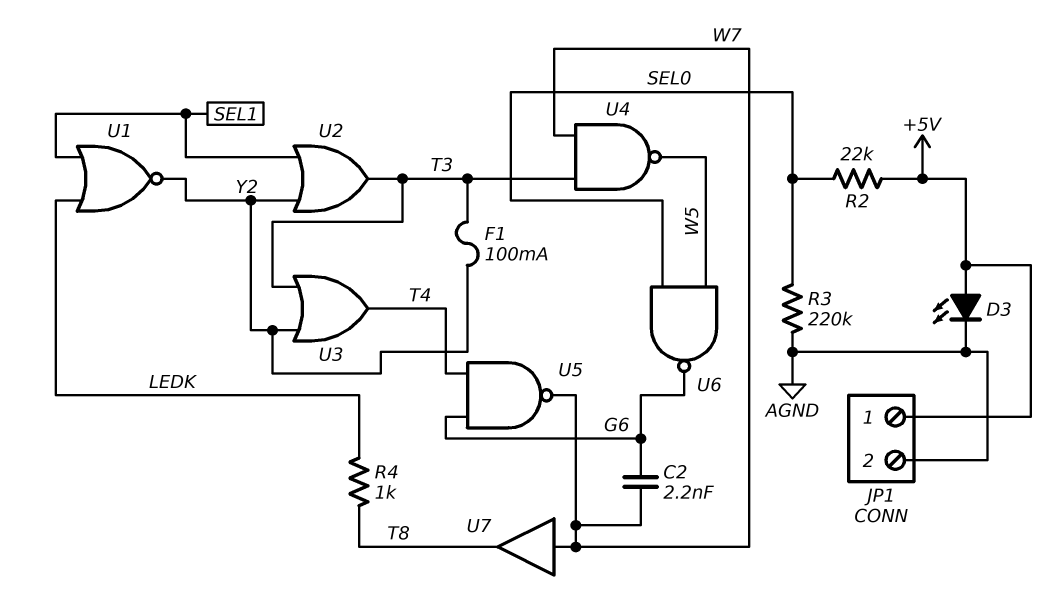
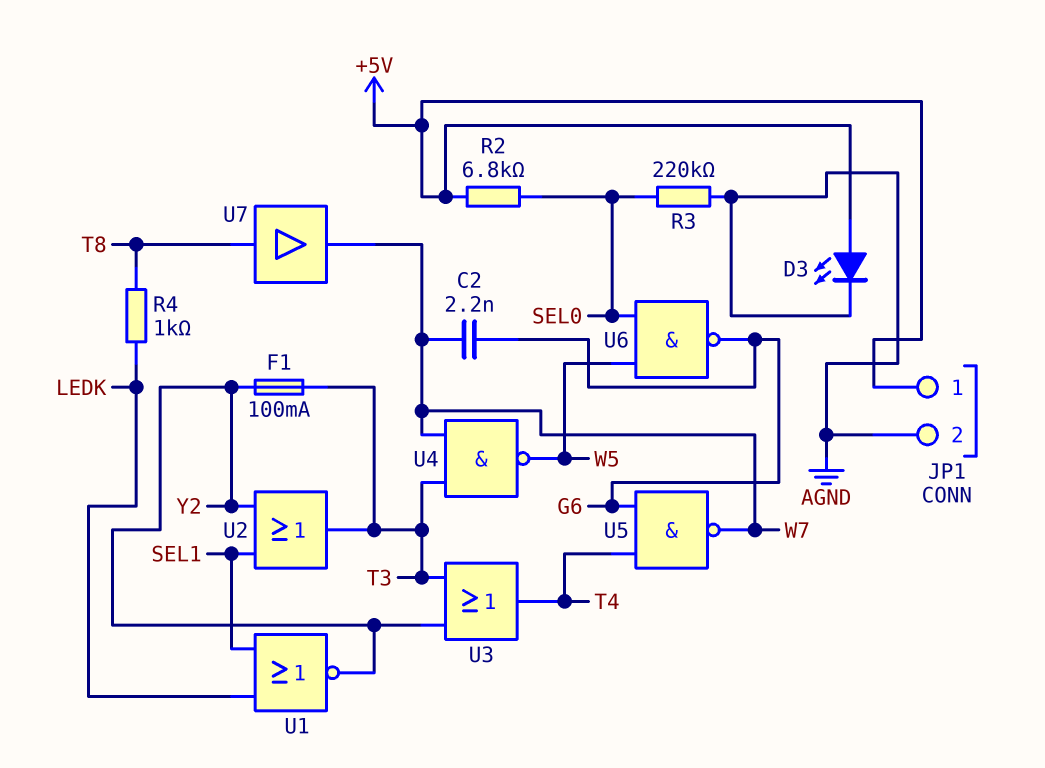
R2: 22k (+5V, SEL0) -> 6.8k (+5V, SEL0)
U7: buffer (in W7, out T8) -> buffer (in T8, out W7)

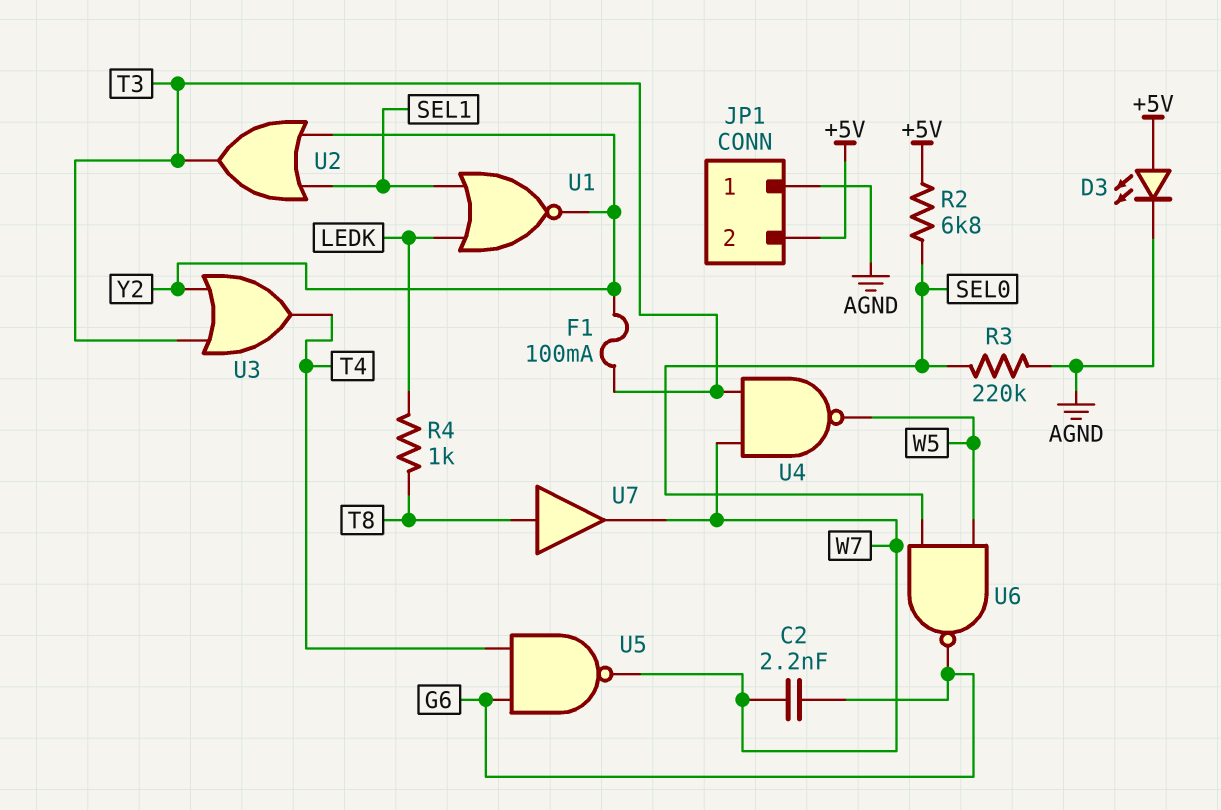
JP1 pin 1: +5V -> AGND
JP1 pin 2: AGND -> +5V

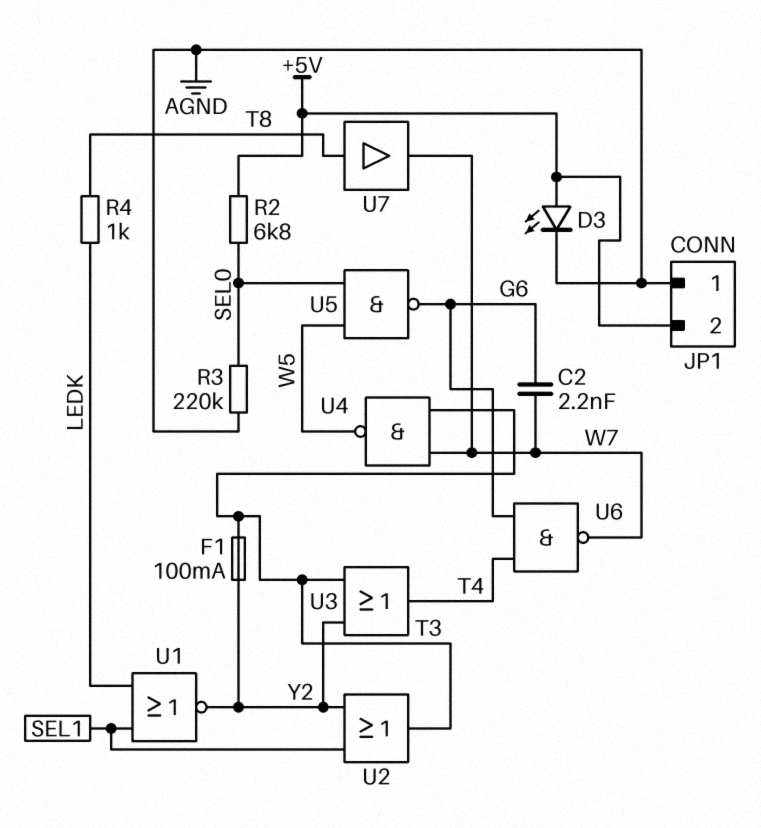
U5: NAND (in G6, in T4, out W7) -> NAND (in SEL0, in W5, out G6)
U6: NAND (in SEL0, in W5, out G6) -> NAND (in G6, in T4, out W7)

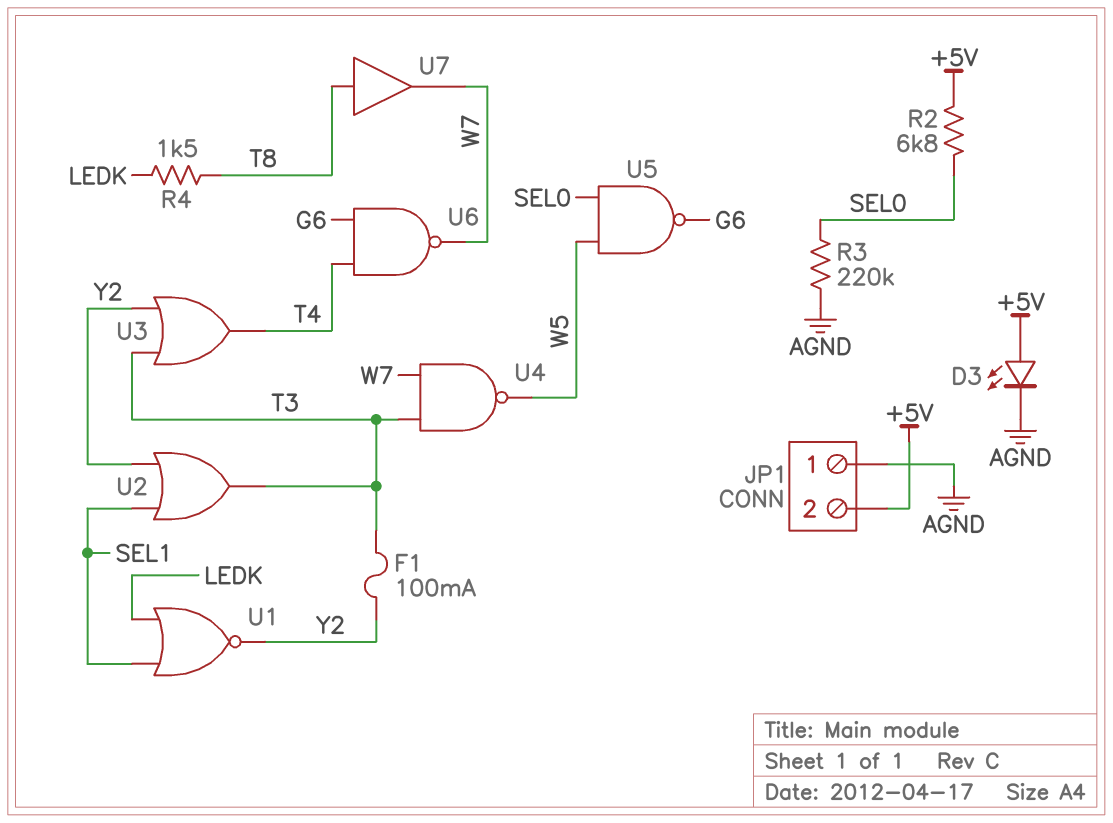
C2: 2.2nF (G6, W7) -> none
R4: 1k (LEDK, T8) -> 1.5k (LEDK, T8)

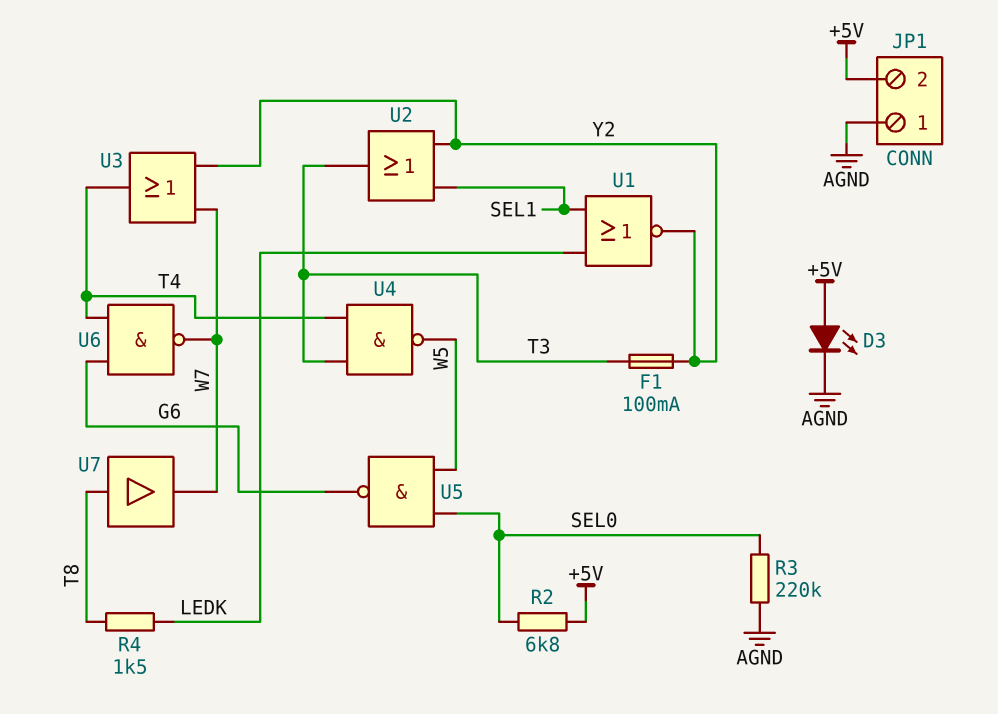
U3: OR (in T3, in Y2, out T4) -> OR (in W7, in Y2, out T4)
U4: NAND (in T3, in W7, out W5) -> NAND (in T3, in T4, out W5)

